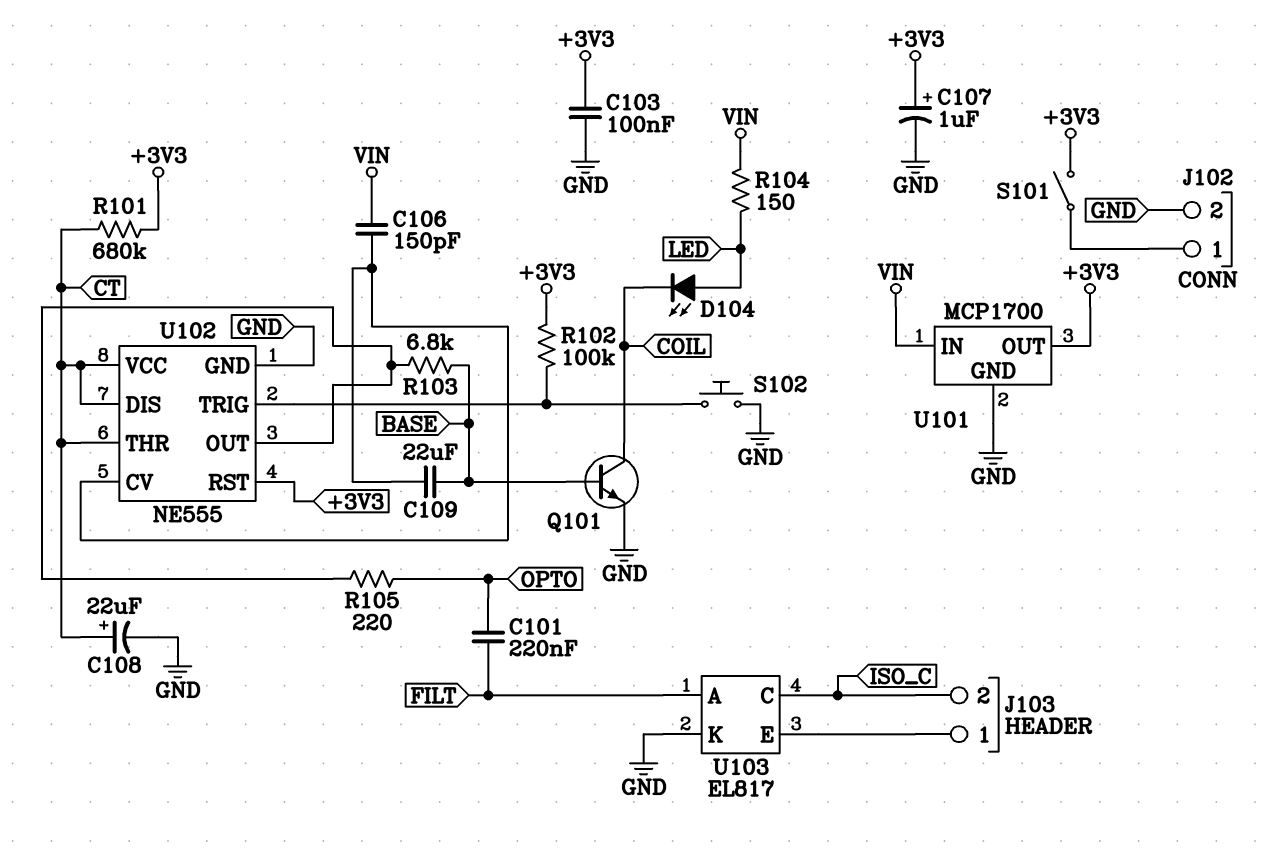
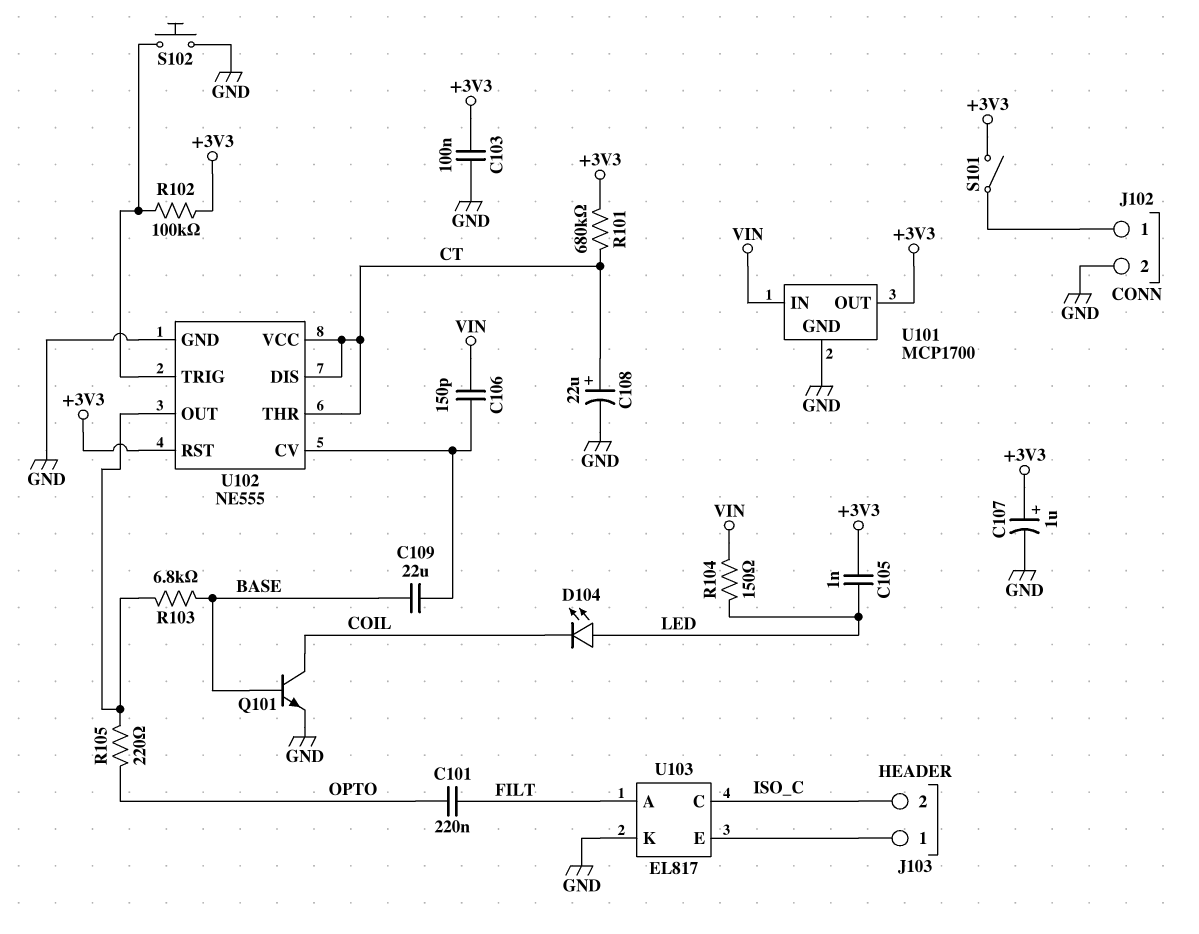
C105: none -> 1nF (+3V3, LED)

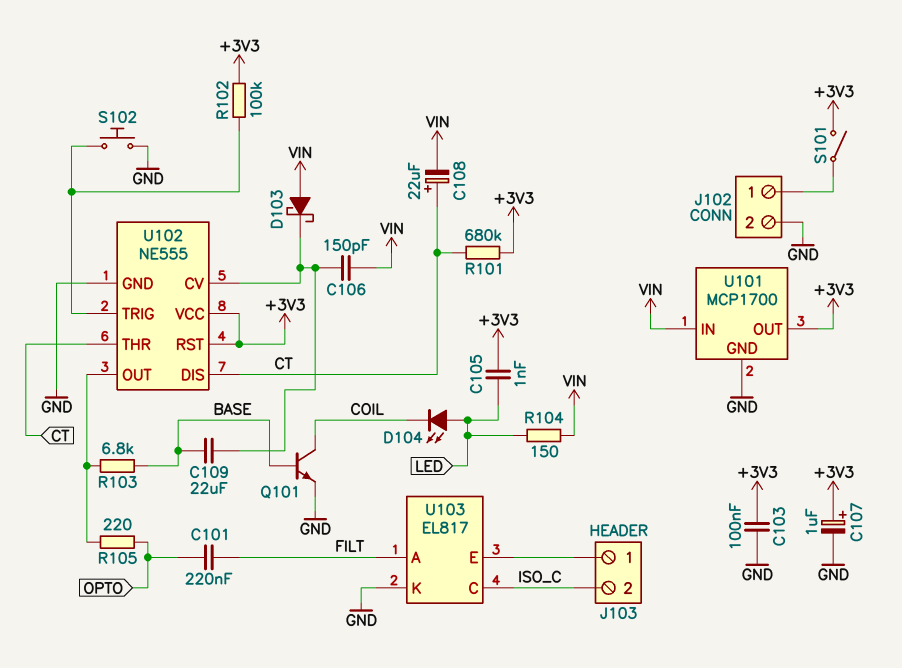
C108: 22uF (plus CT, minus GND) -> 22uF (plus CT, minus VIN)
D103: none -> schottky (A VIN, K U102/CV)
U102 pin VCC: CT -> +3V3

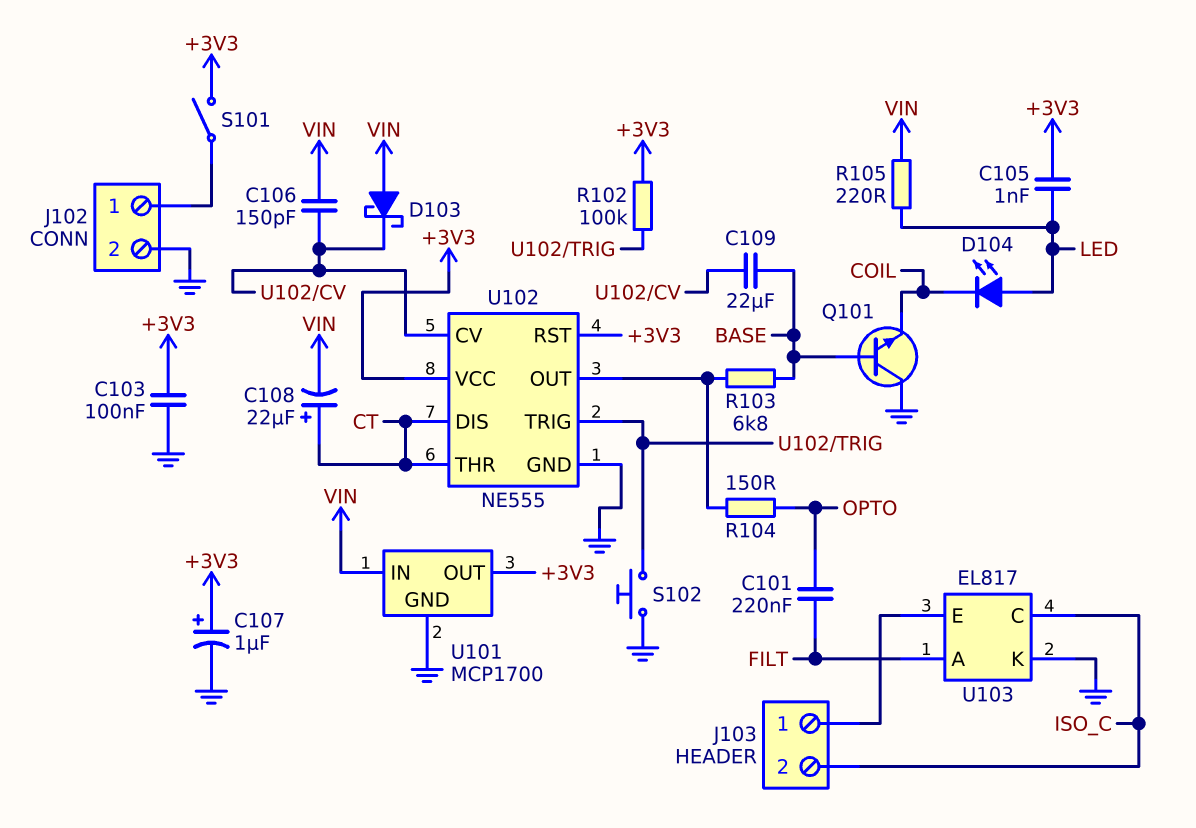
Q101: NPN (B BASE, C COIL, E GND) -> NPN (B BASE, C GND, E COIL)
R101: 680k (+3V3, CT) -> none
R104: 150 (LED, VIN) -> 150 (OPTO, U102/OUT)
R105: 220 (OPTO, U102/OUT) -> 220 (LED, VIN)

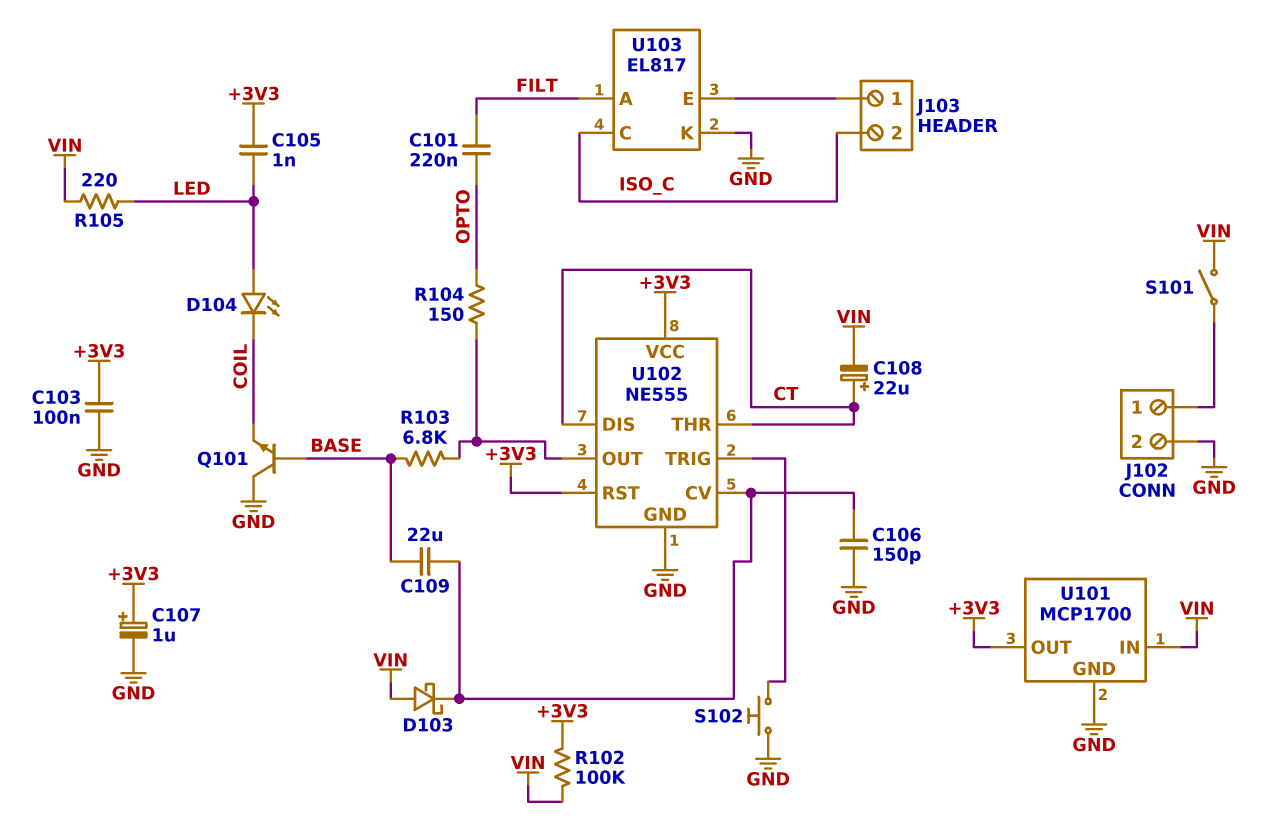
C106: 150pF (U102/CV, VIN) -> 150pF (GND, U102/CV)
R102: 100k (+3V3, U102/TRIG) -> 100k (+3V3, VIN)
S101: switch (+3V3, J102/1) -> switch (J102/1, VIN)

